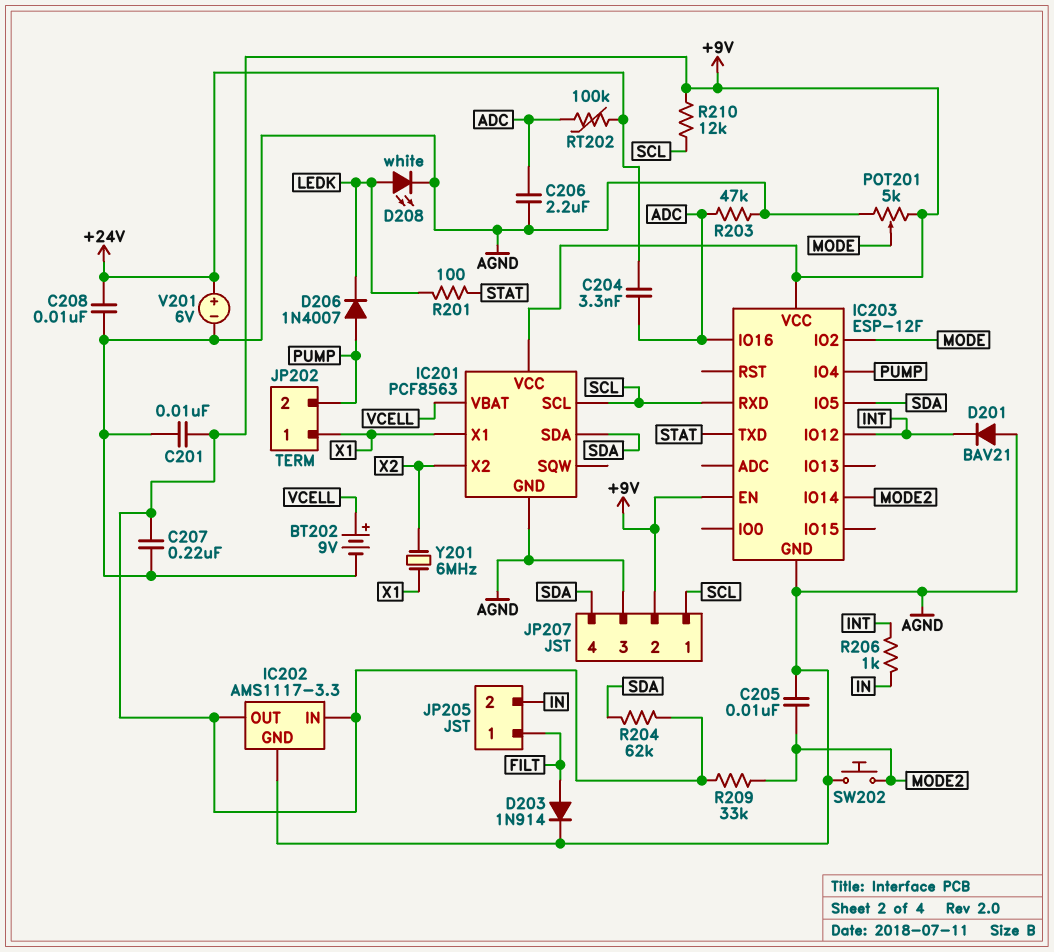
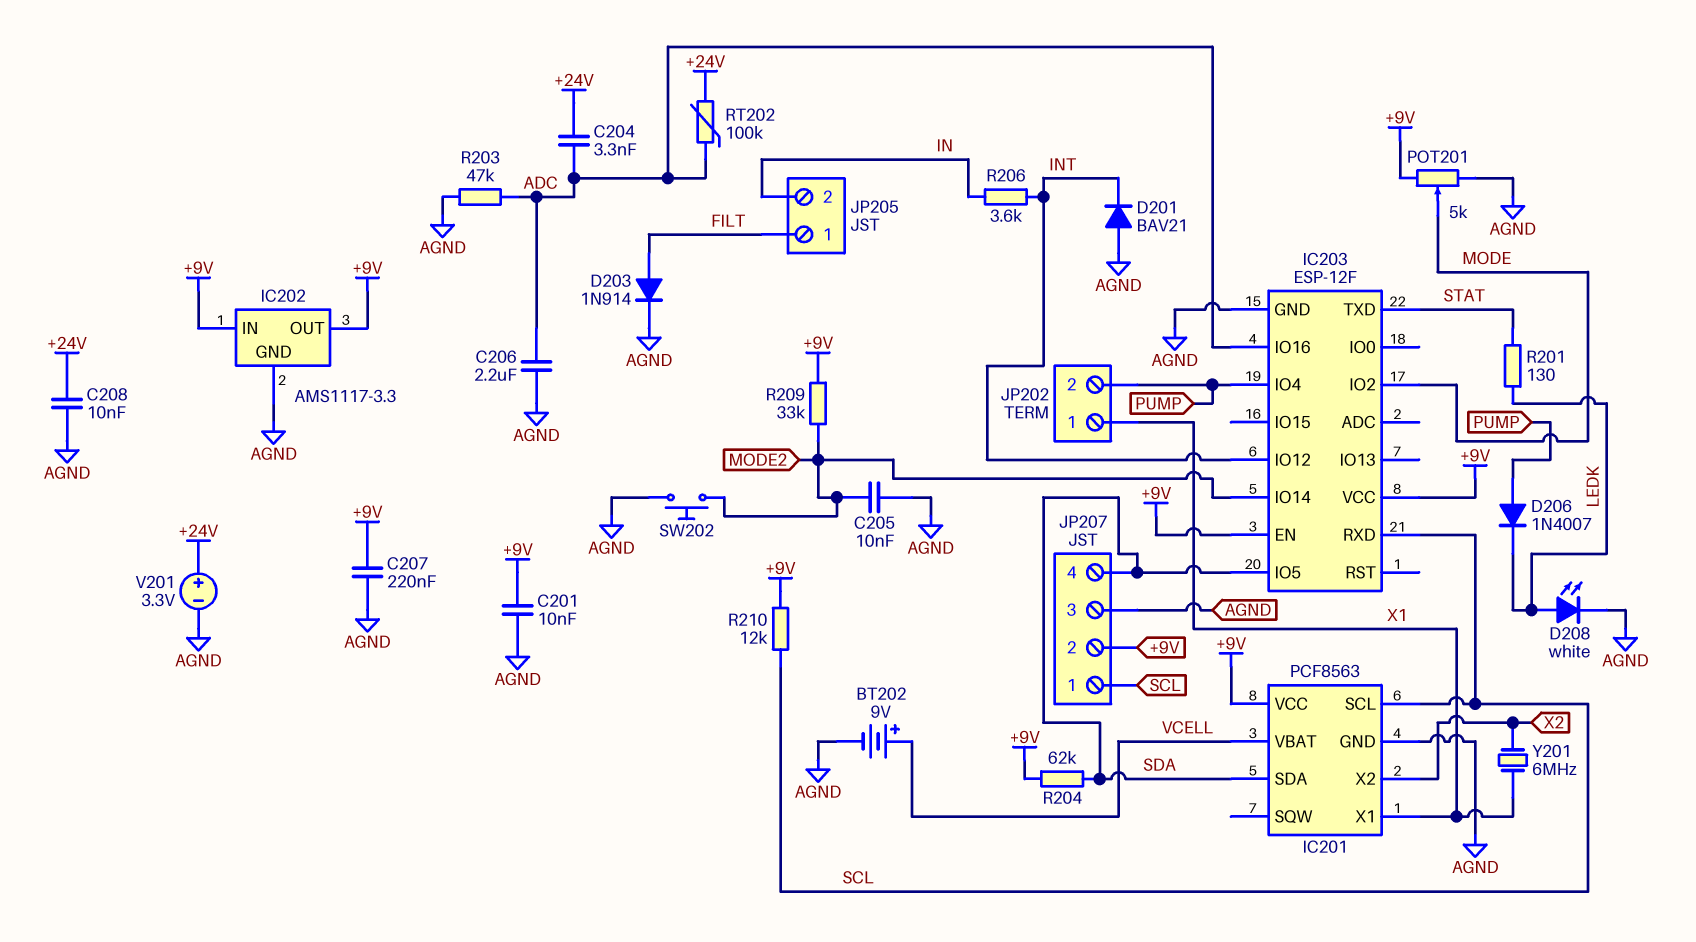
R201: 100 (LEDK, STAT) -> 130 (LEDK, STAT)
R206: 1k (IN, INT) -> 3.6k (IN, INT)
V201: 6V (plus +24V, minus AGND) -> 3.3V (plus +24V, minus AGND)

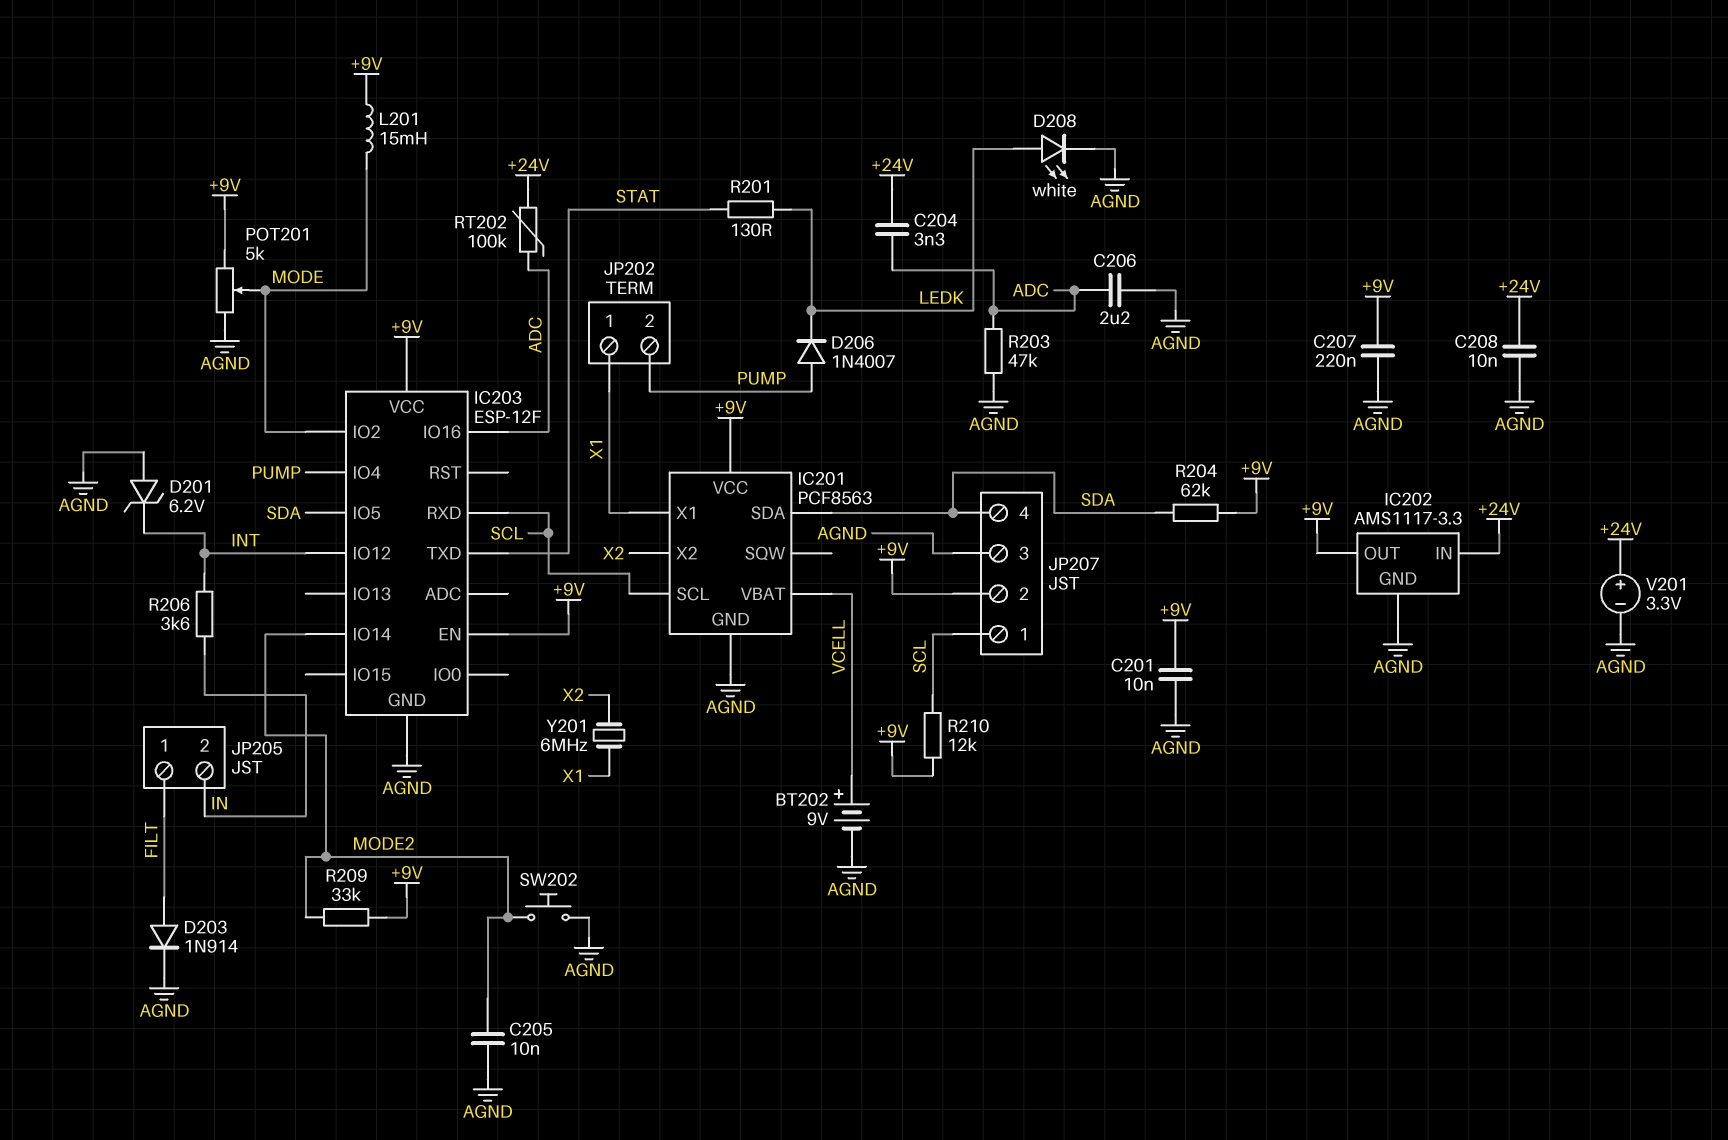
D201: diode BAV21 (A AGND, K INT) -> zener 6.2V (A AGND, K INT)
IC202 pin IN: +9V -> +24V
L201: none -> 15mH (+9V, MODE)

